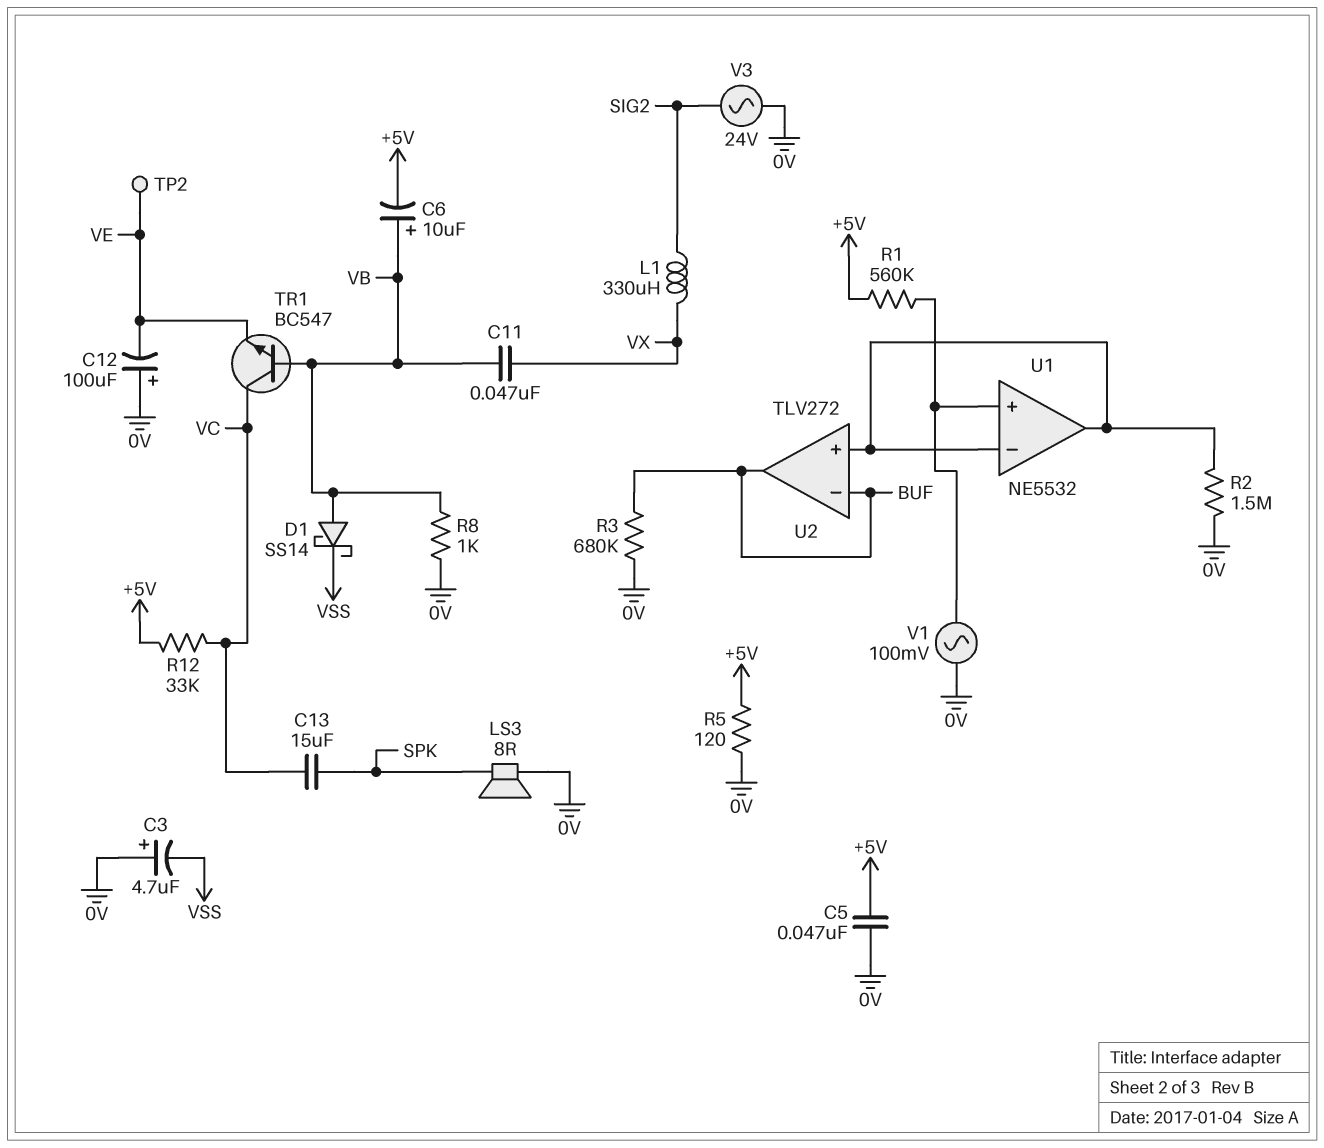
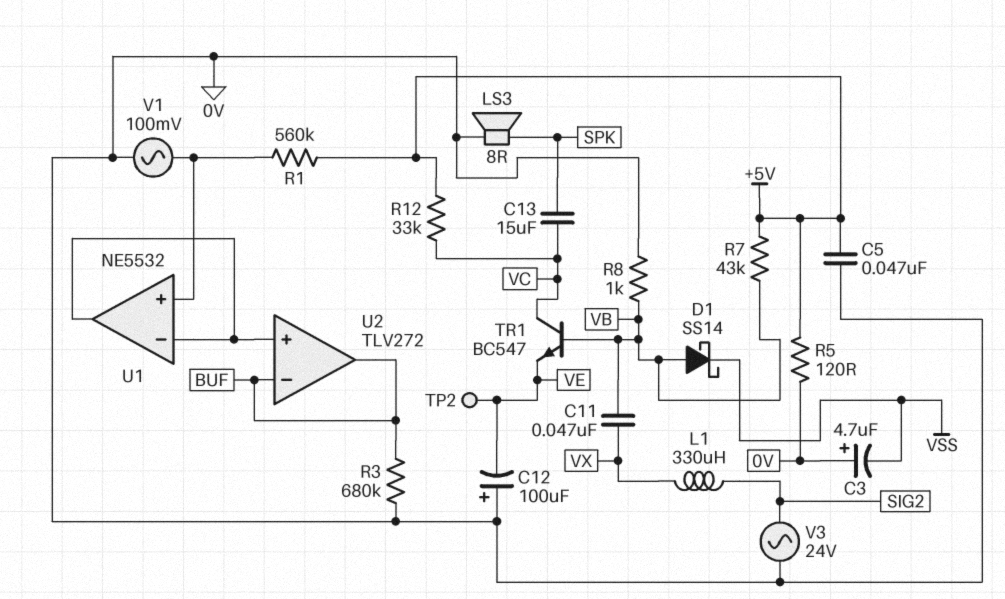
C6: 10uF (plus VB, minus +5V) -> none
R2: 1.5M (0V, U1/in-) -> none
R7: none -> 43k (+5V, VB)

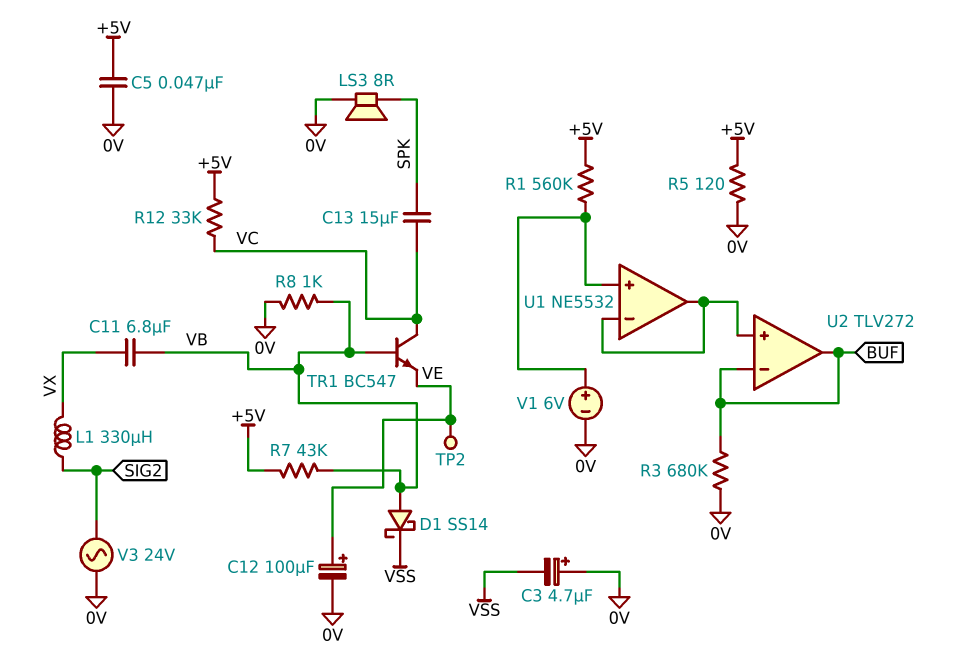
C11: 47nF (VB, VX) -> 6.8uF (VB, VX)
C12: 100uF (plus 0V, minus VE) -> 100uF (plus VE, minus 0V)
V1: AC 100mV (0V, U1/in+) -> 6V (plus U1/in+, minus 0V)

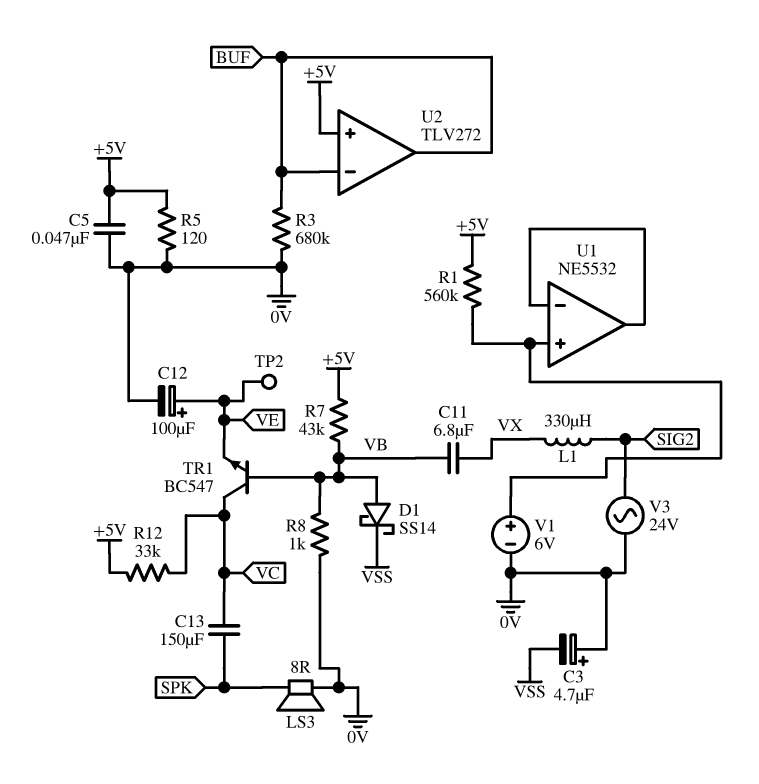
C13: 15uF (SPK, VC) -> 150uF (SPK, VC)
U2 pin in+: U1/in- -> +5V

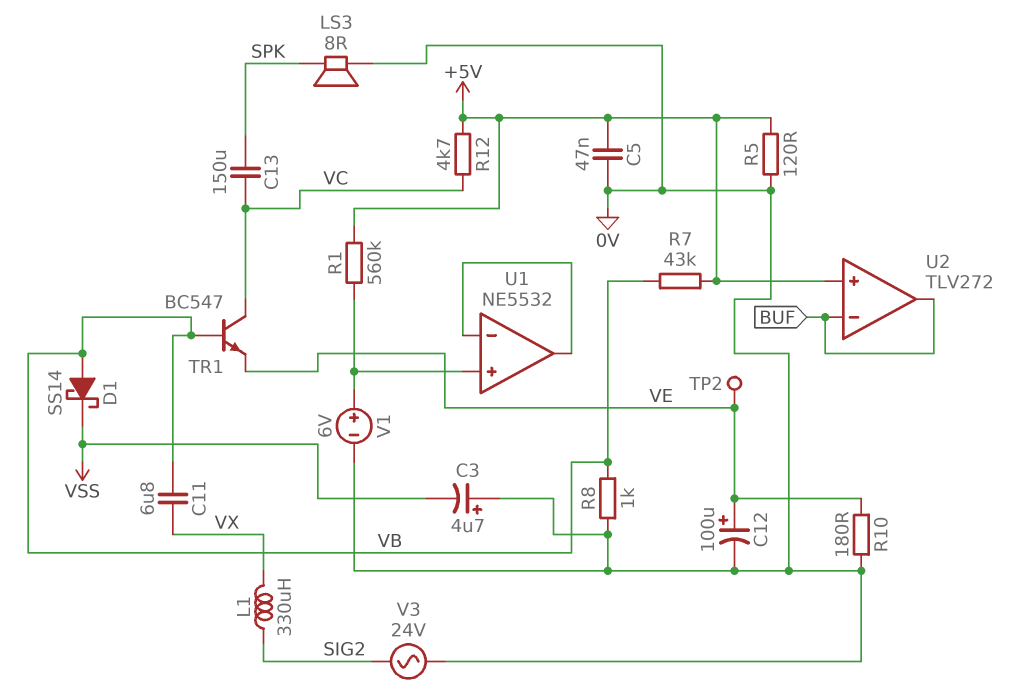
R3: 680k (0V, BUF) -> none
R10: none -> 180 (0V, VE)
R12: 33k (+5V, VC) -> 4.7k (+5V, VC)

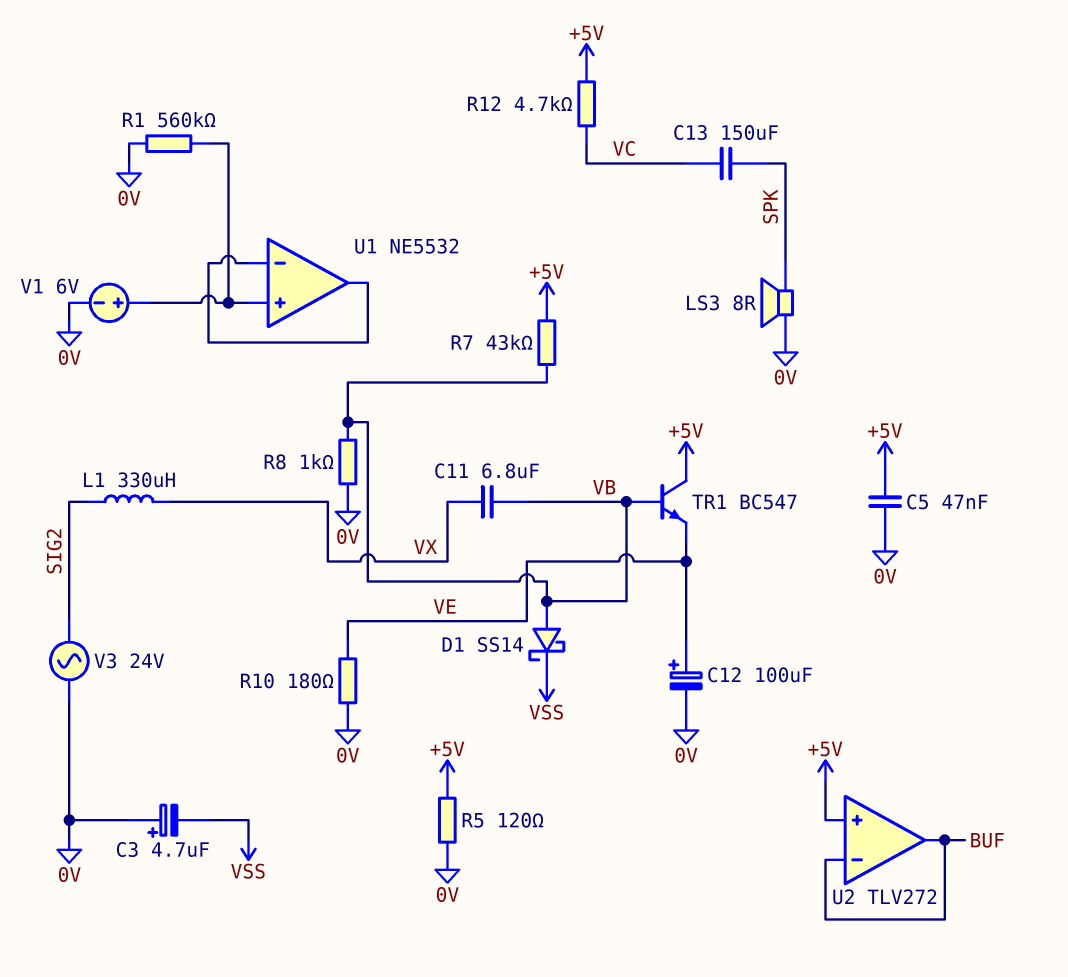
R1: 560k (+5V, U1/in+) -> 560k (0V, U1/in+)
TP2: test point (VE) -> none
TR1: NPN BC547 (B VB, C VC, E VE) -> NPN BC547 (B VB, C +5V, E VE)

